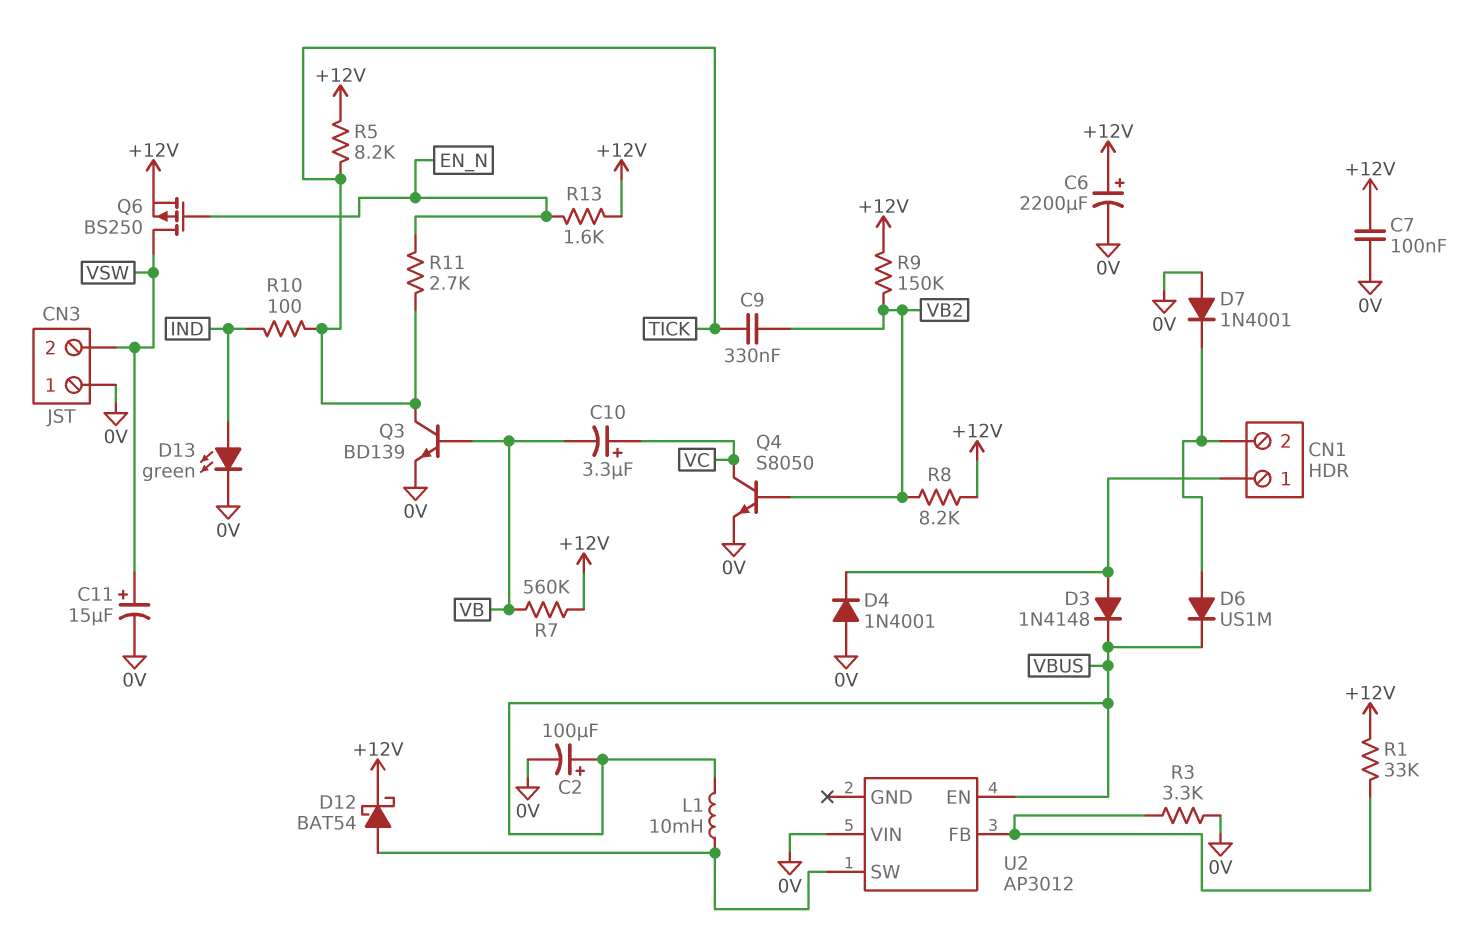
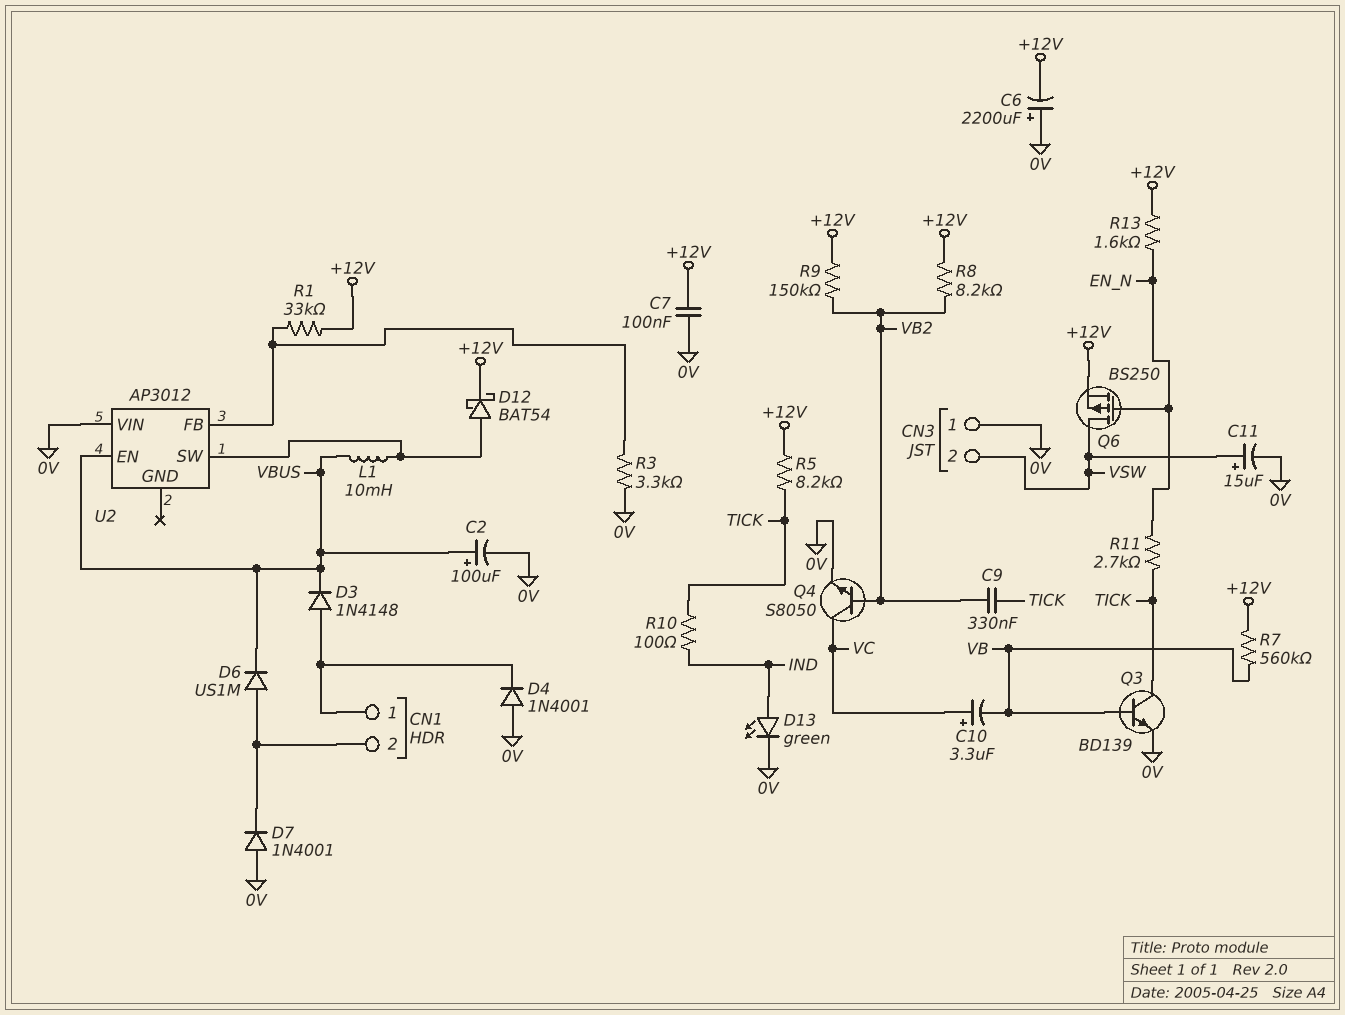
C6: 2200uF (plus +12V, minus 0V) -> 2200uF (plus 0V, minus +12V)

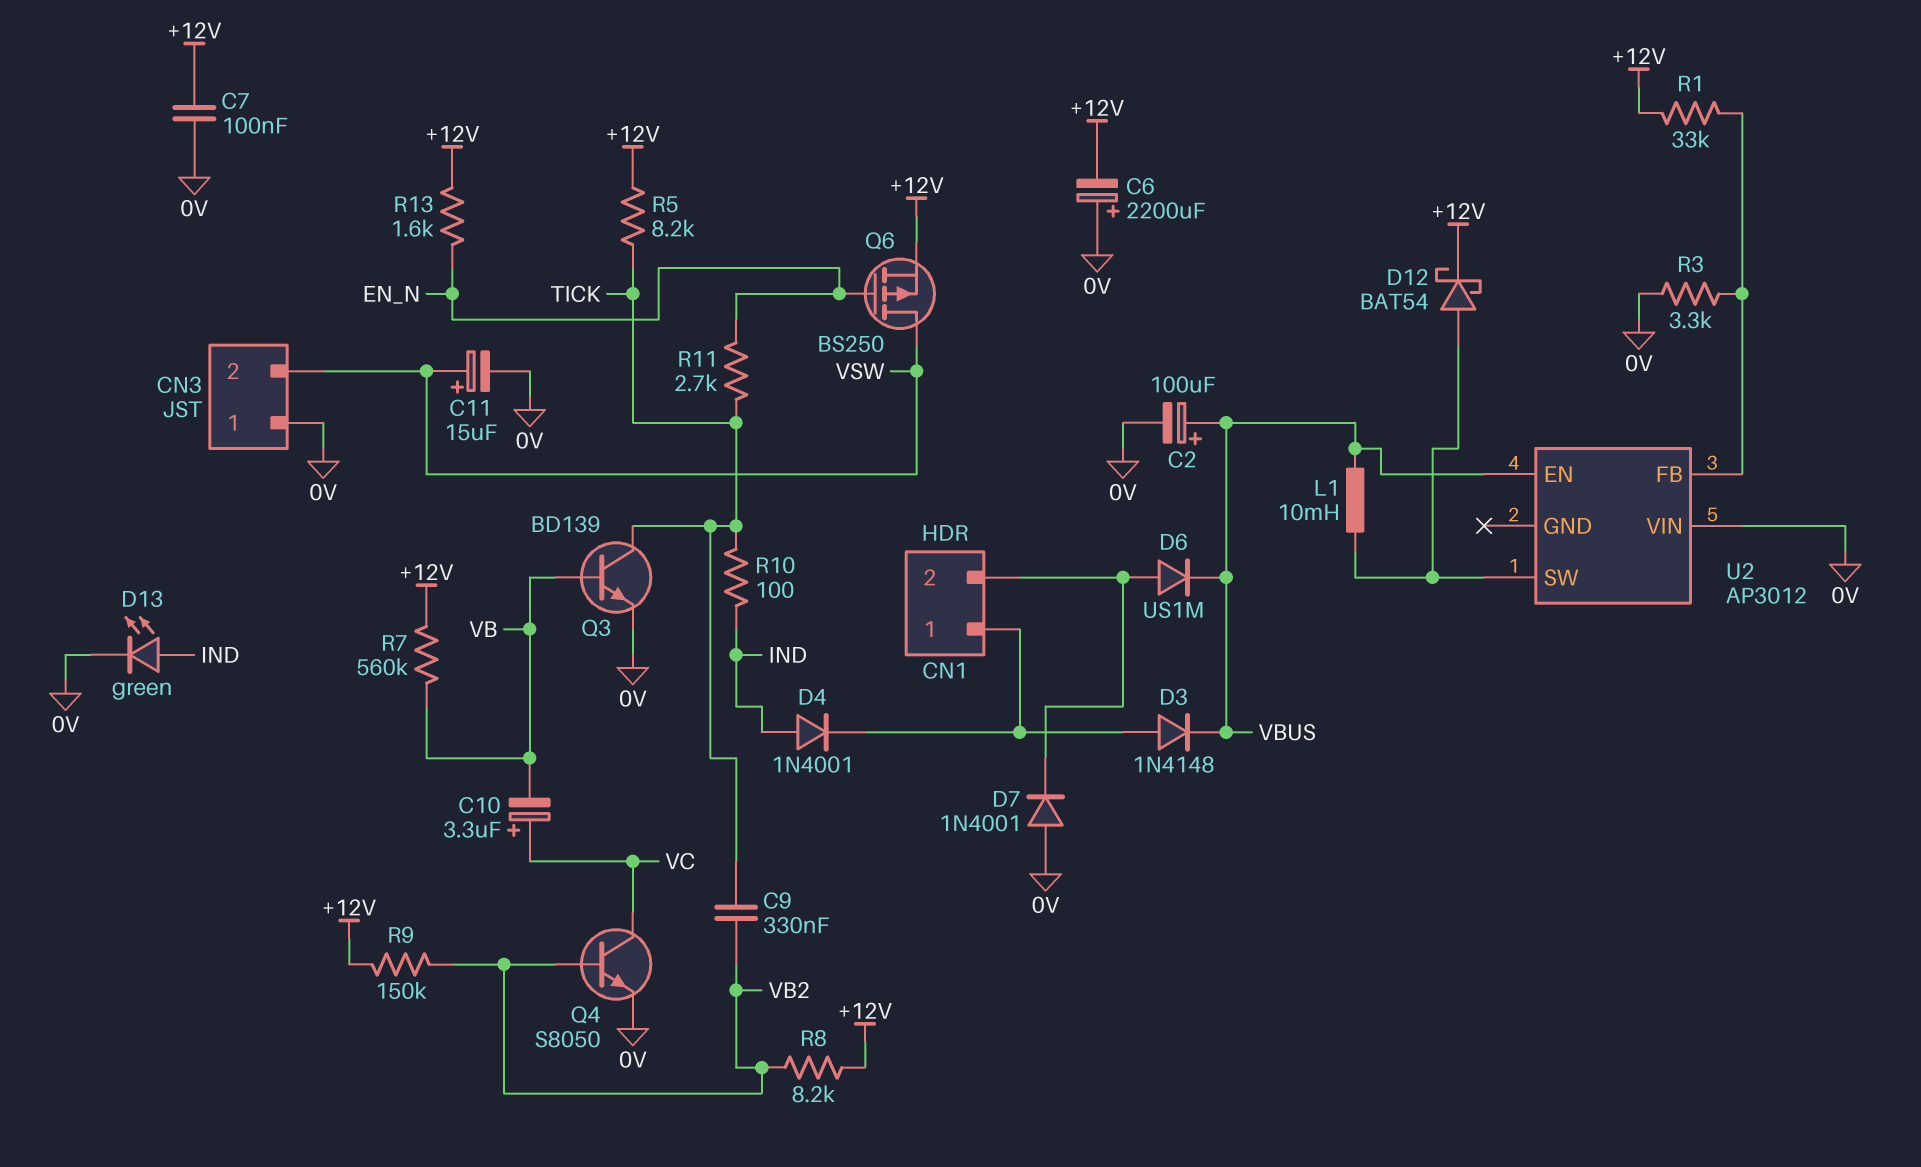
D4: diode 1N4001 (A 0V, K CN1/1) -> diode 1N4001 (A IND, K CN1/1)

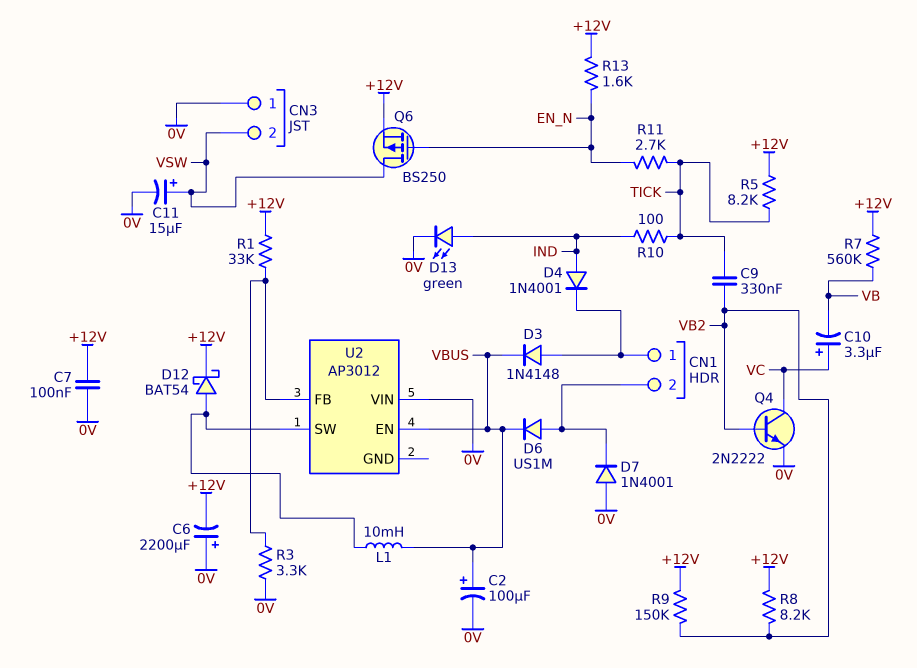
Q3: NPN BD139 (B VB, C TICK, E 0V) -> none
Q4: NPN S8050 (B VB2, C VC, E 0V) -> NPN 2N2222 (B VB2, C VC, E 0V)

